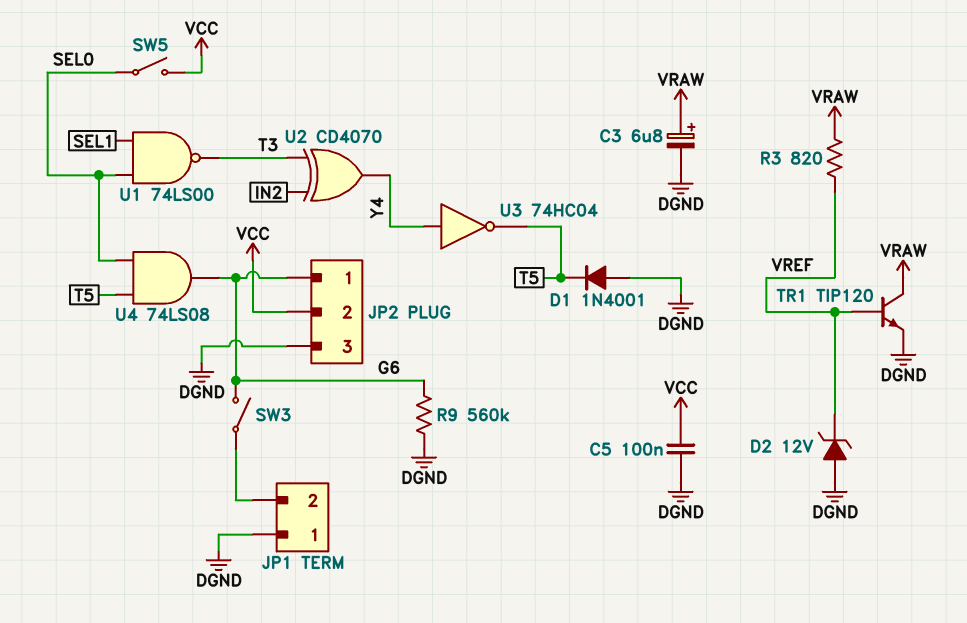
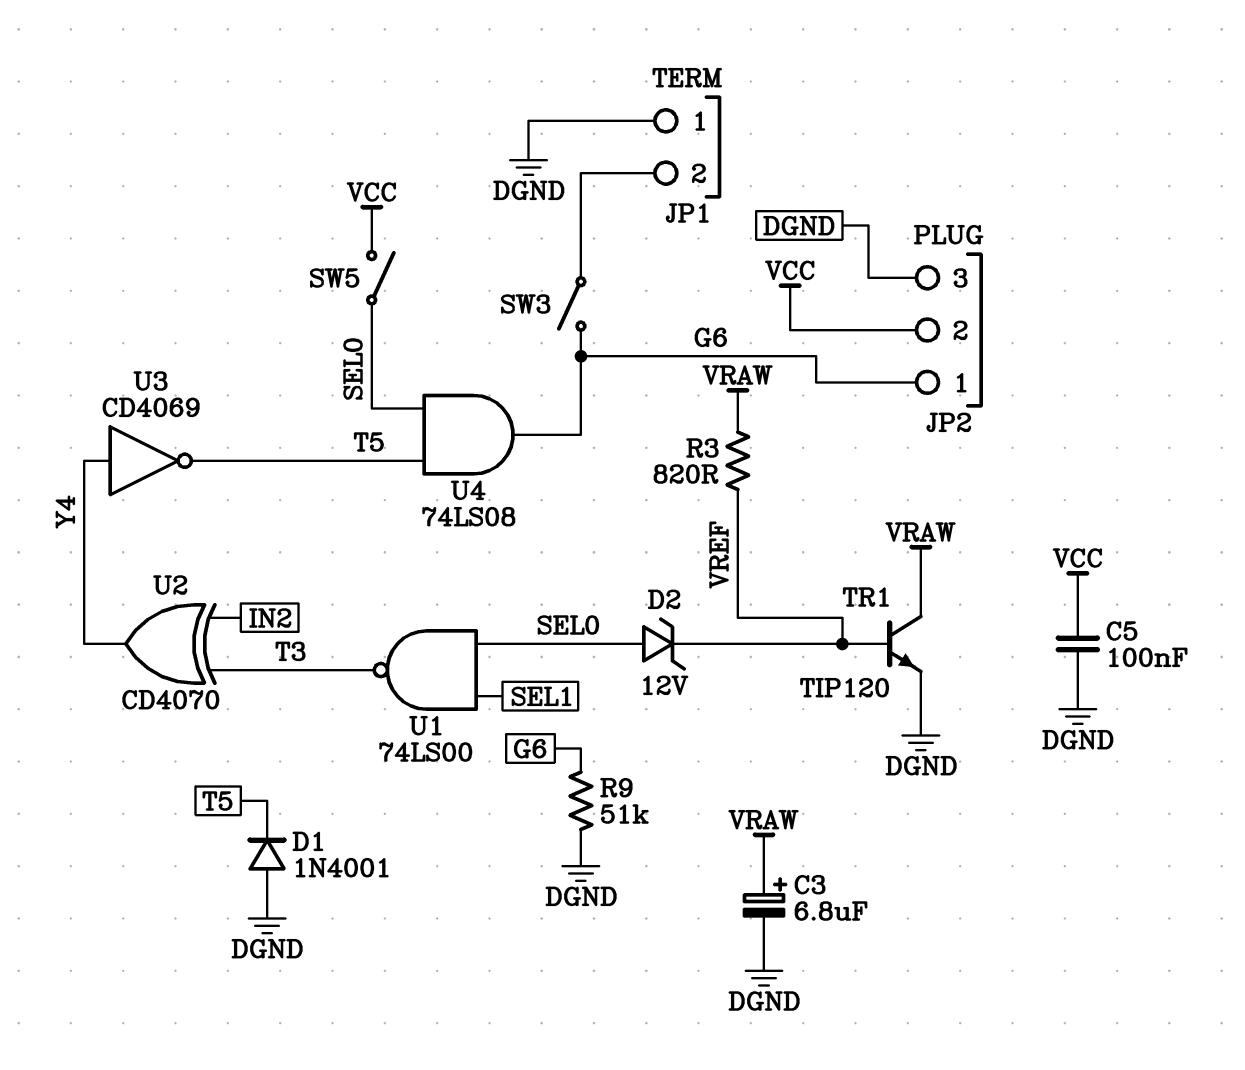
D2: zener 12V (A DGND, K VREF) -> zener 12V (A SEL0, K VREF)
R9: 560k (DGND, G6) -> 51k (DGND, G6)
U3: NOT 74HC04 (in Y4, out T5) -> NOT CD4069 (in Y4, out T5)

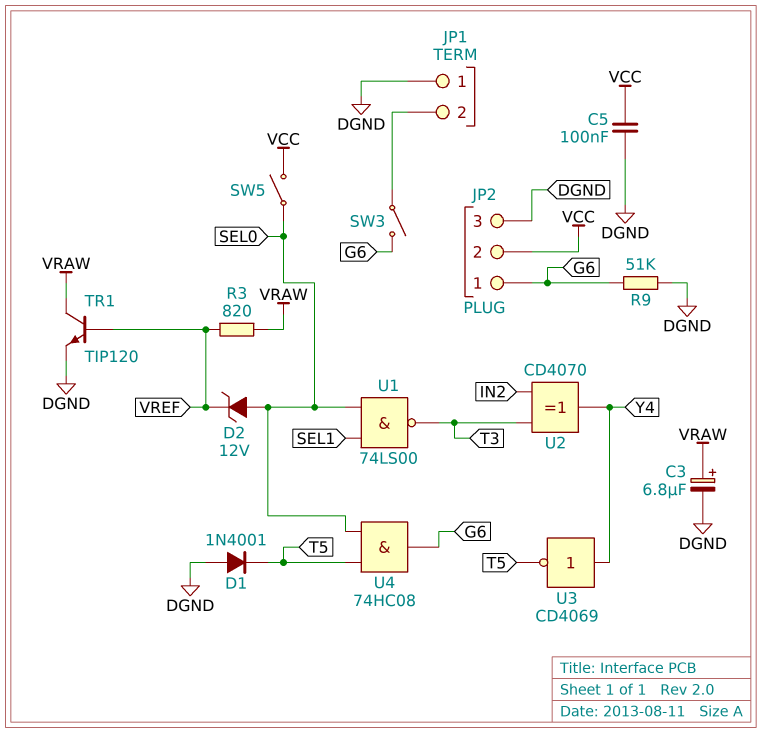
U4: AND 74LS08 (in SEL0, in T5, out G6) -> AND 74HC08 (in SEL0, in T5, out G6)

